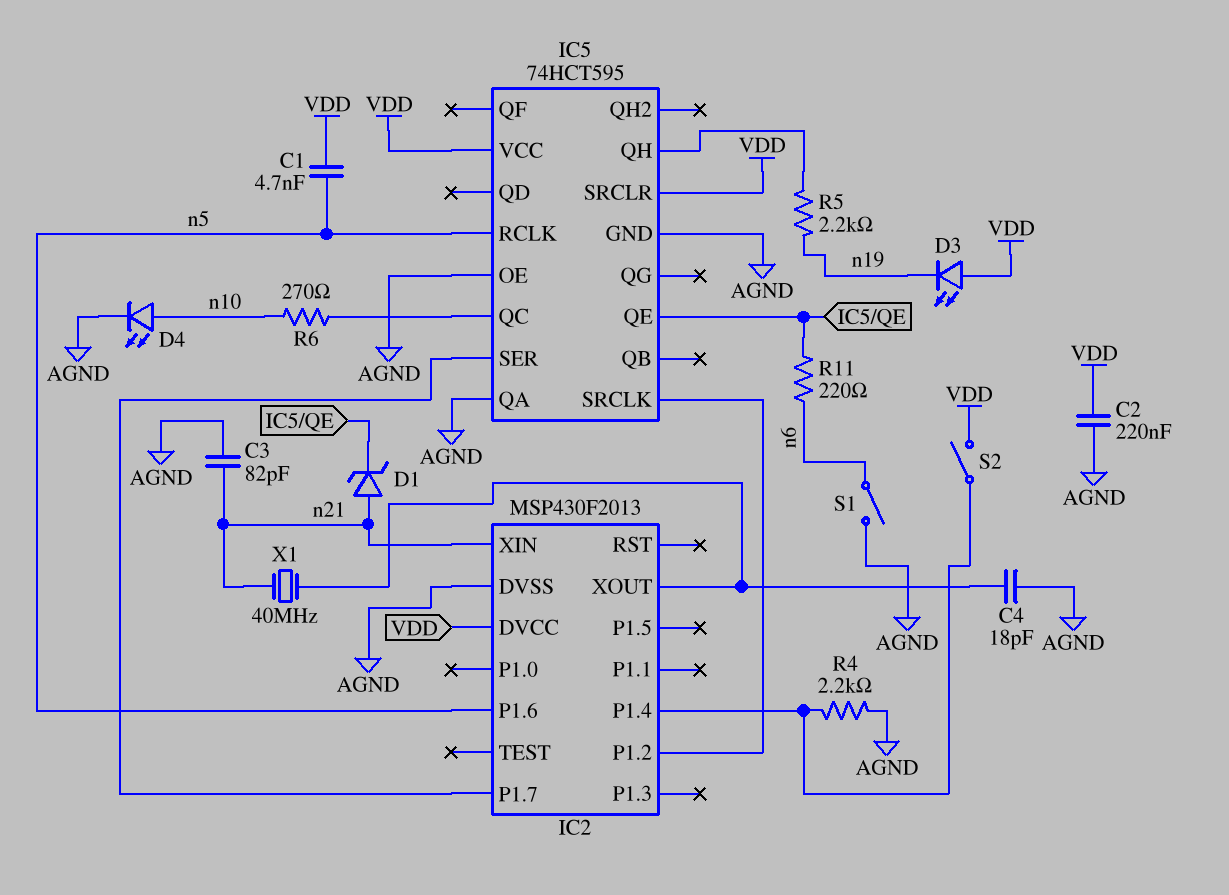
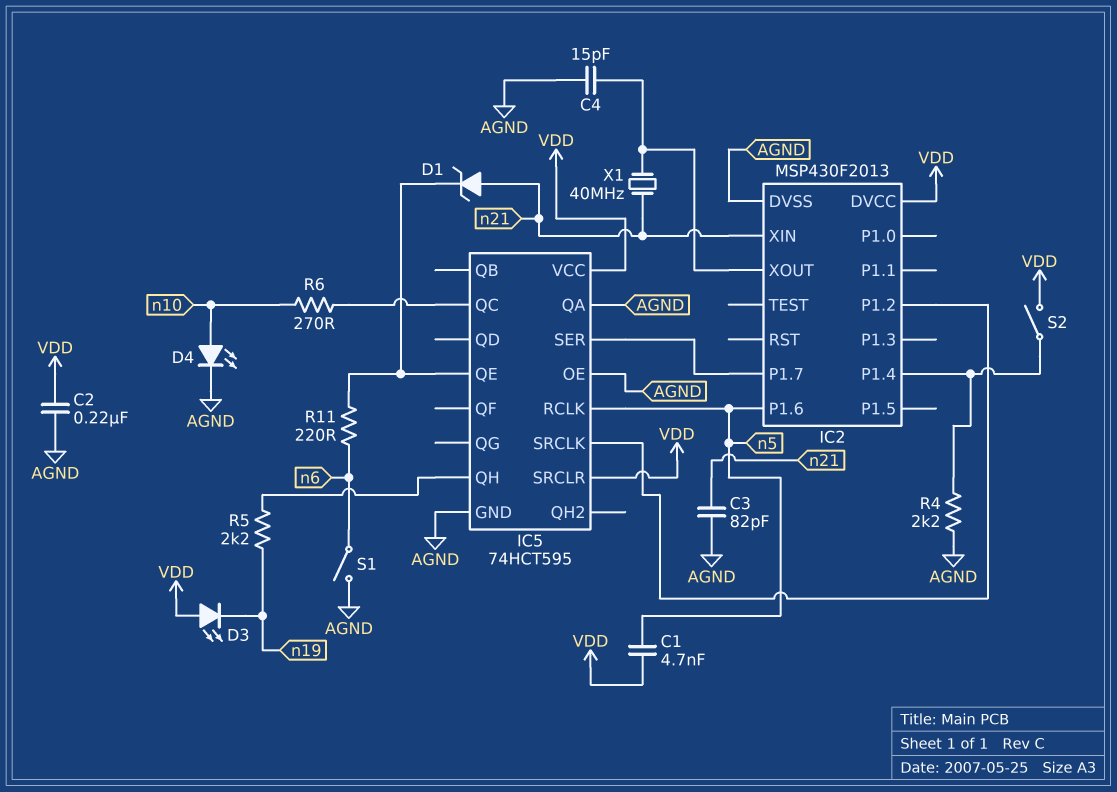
C4: 18pF (AGND, IC2/XOUT) -> 15pF (AGND, IC2/XOUT)

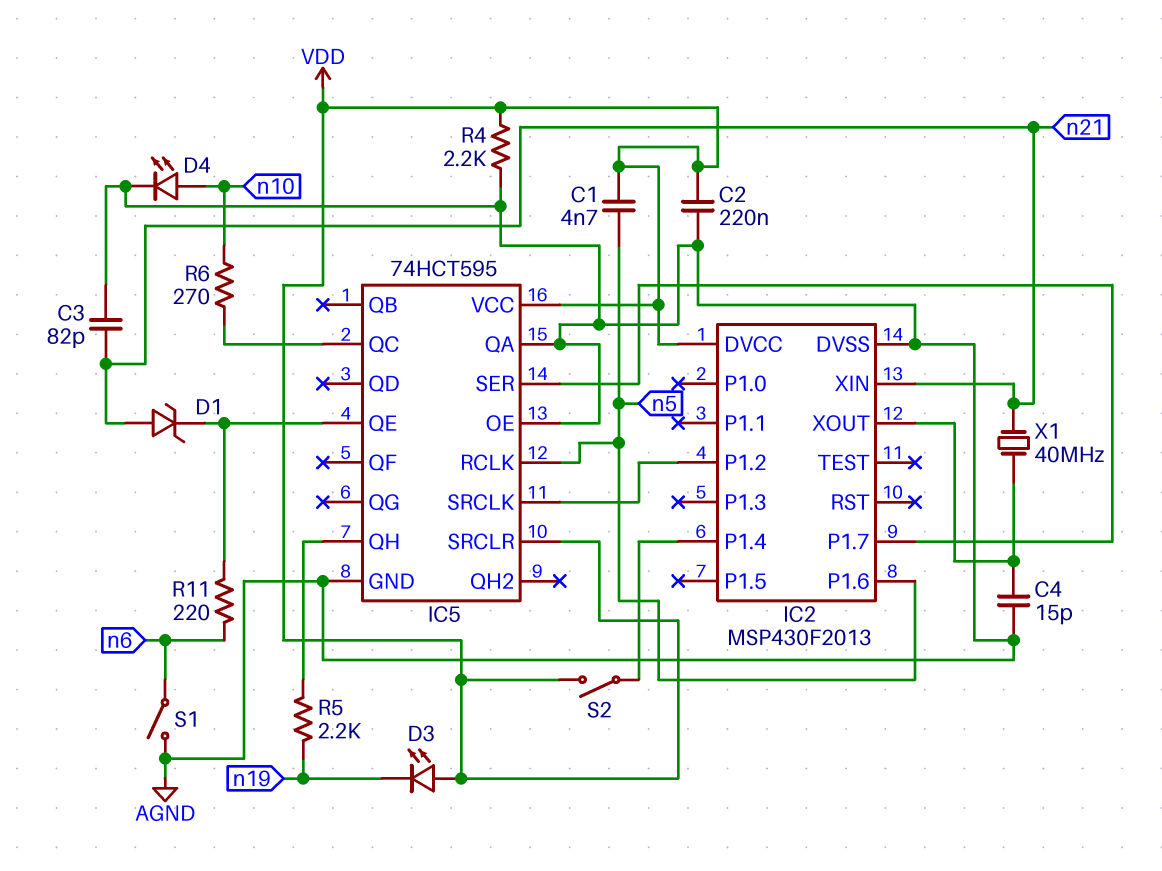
R4: 2.2k (AGND, IC2/P1.4) -> 2.2k (AGND, VDD)

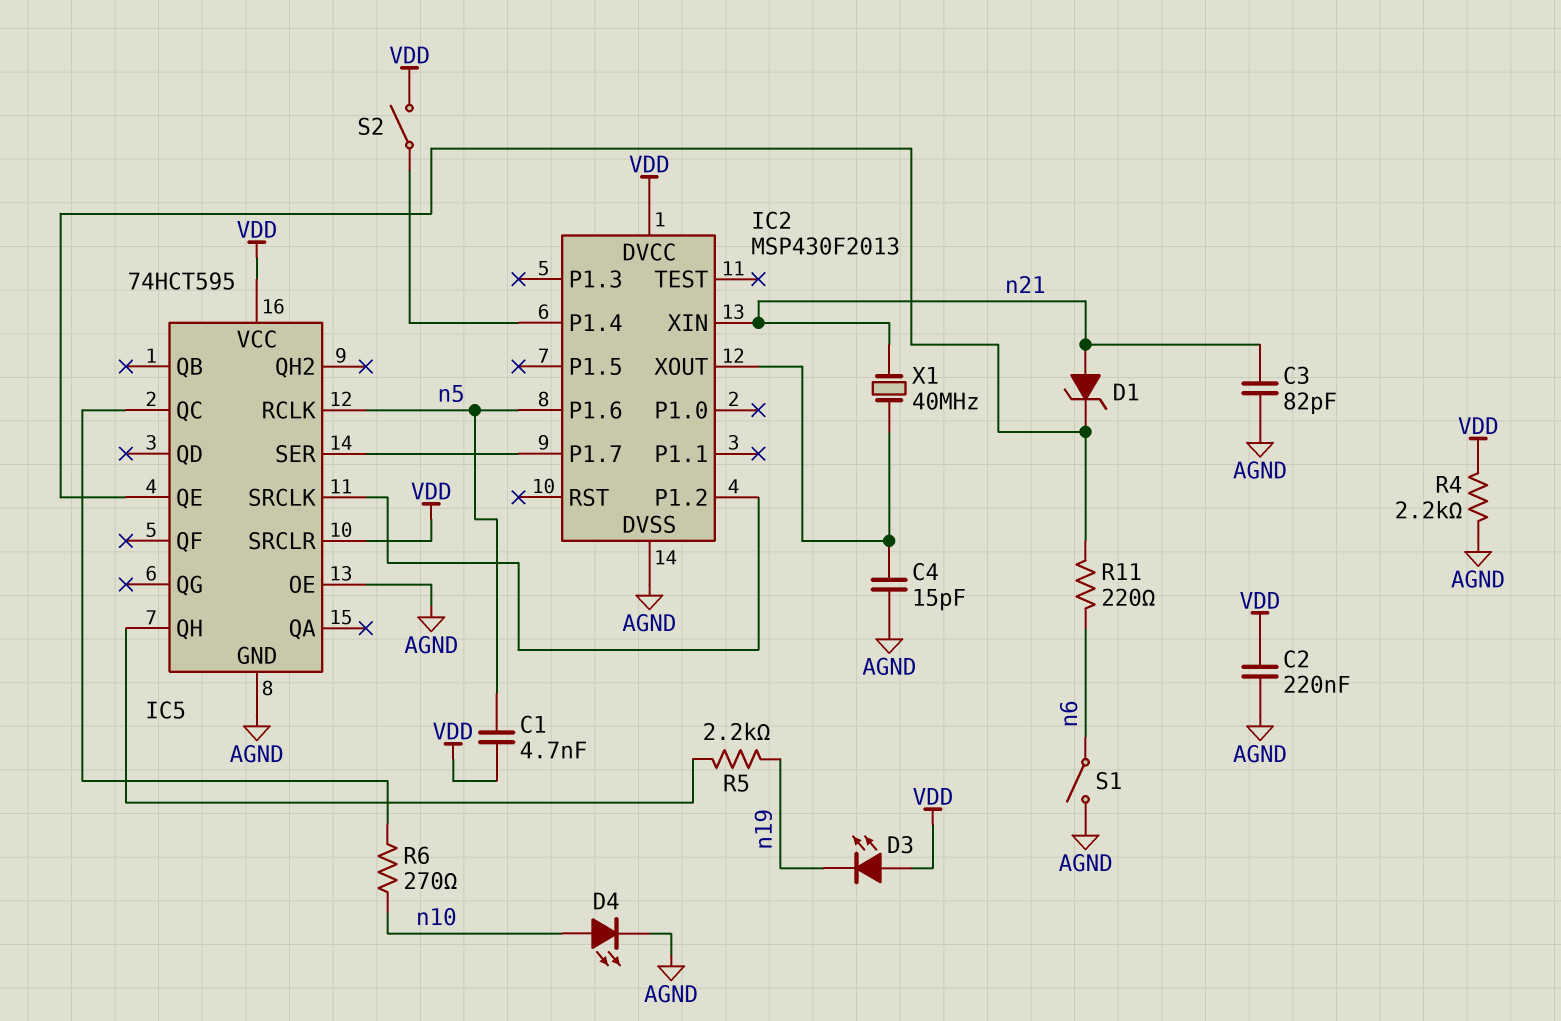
IC5 pin QA: AGND -> none

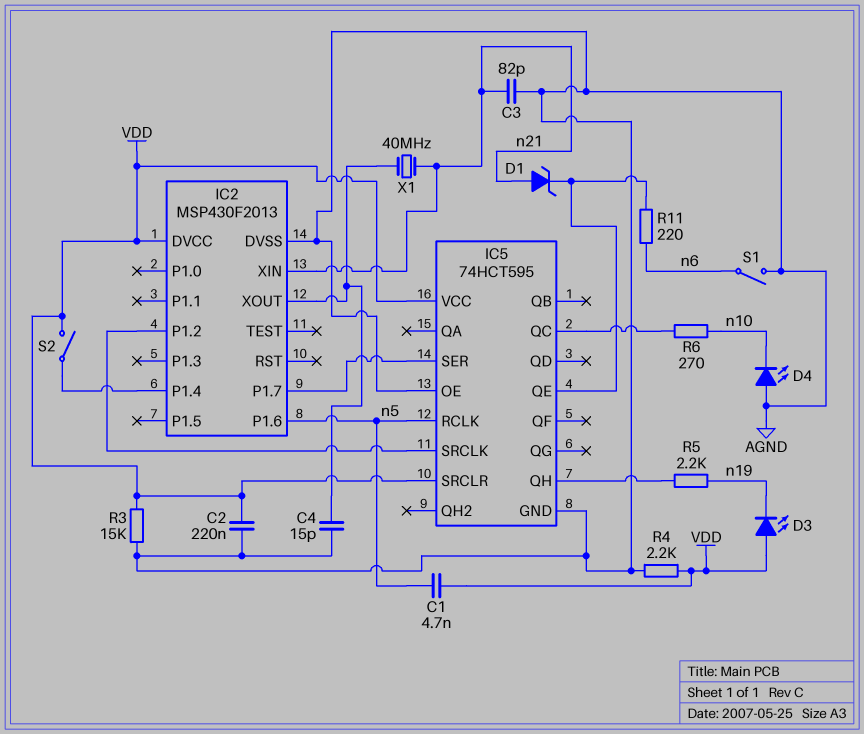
D4: LED (A n10, K AGND) -> LED (A AGND, K n10)
R3: none -> 15k (AGND, VDD)

